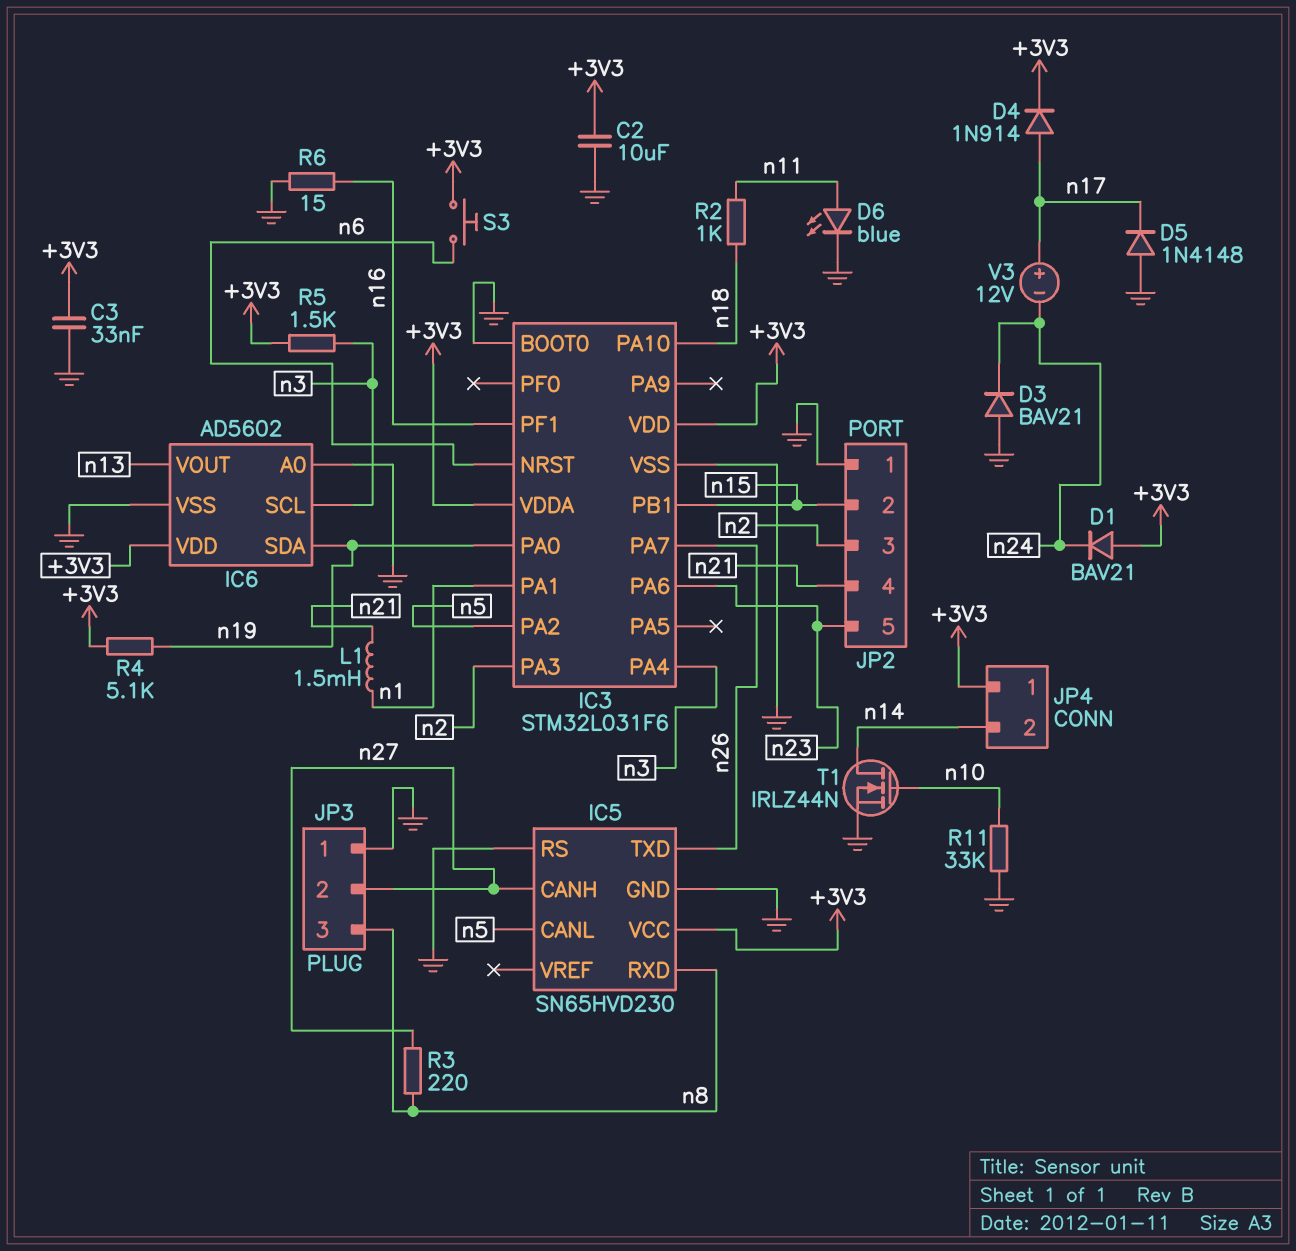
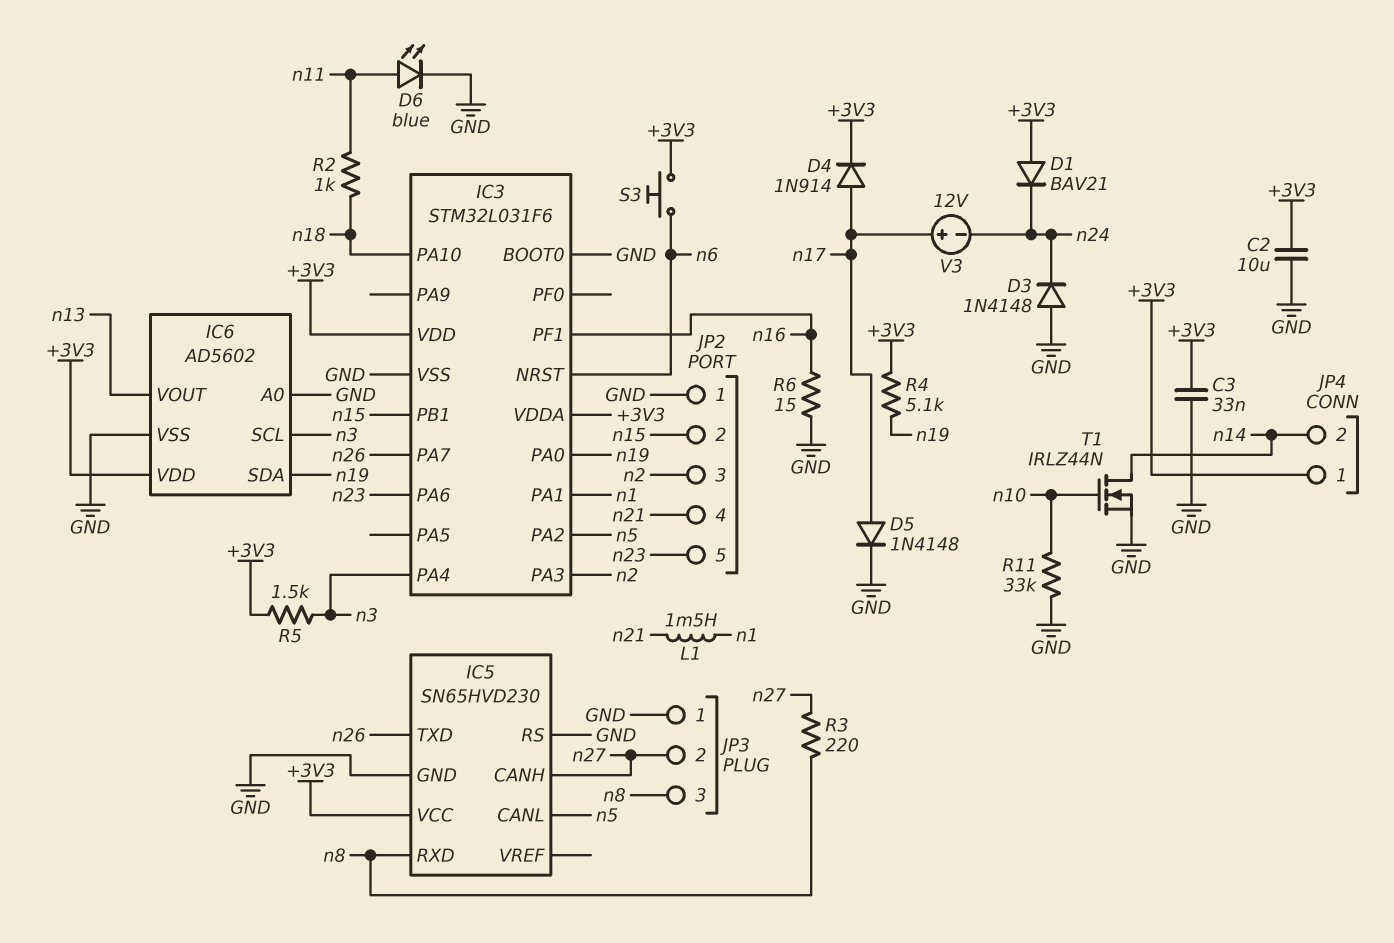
D3: diode BAV21 (A GND, K n24) -> diode 1N4148 (A GND, K n24)
D5: diode 1N4148 (A GND, K n17) -> diode 1N4148 (A n17, K GND)

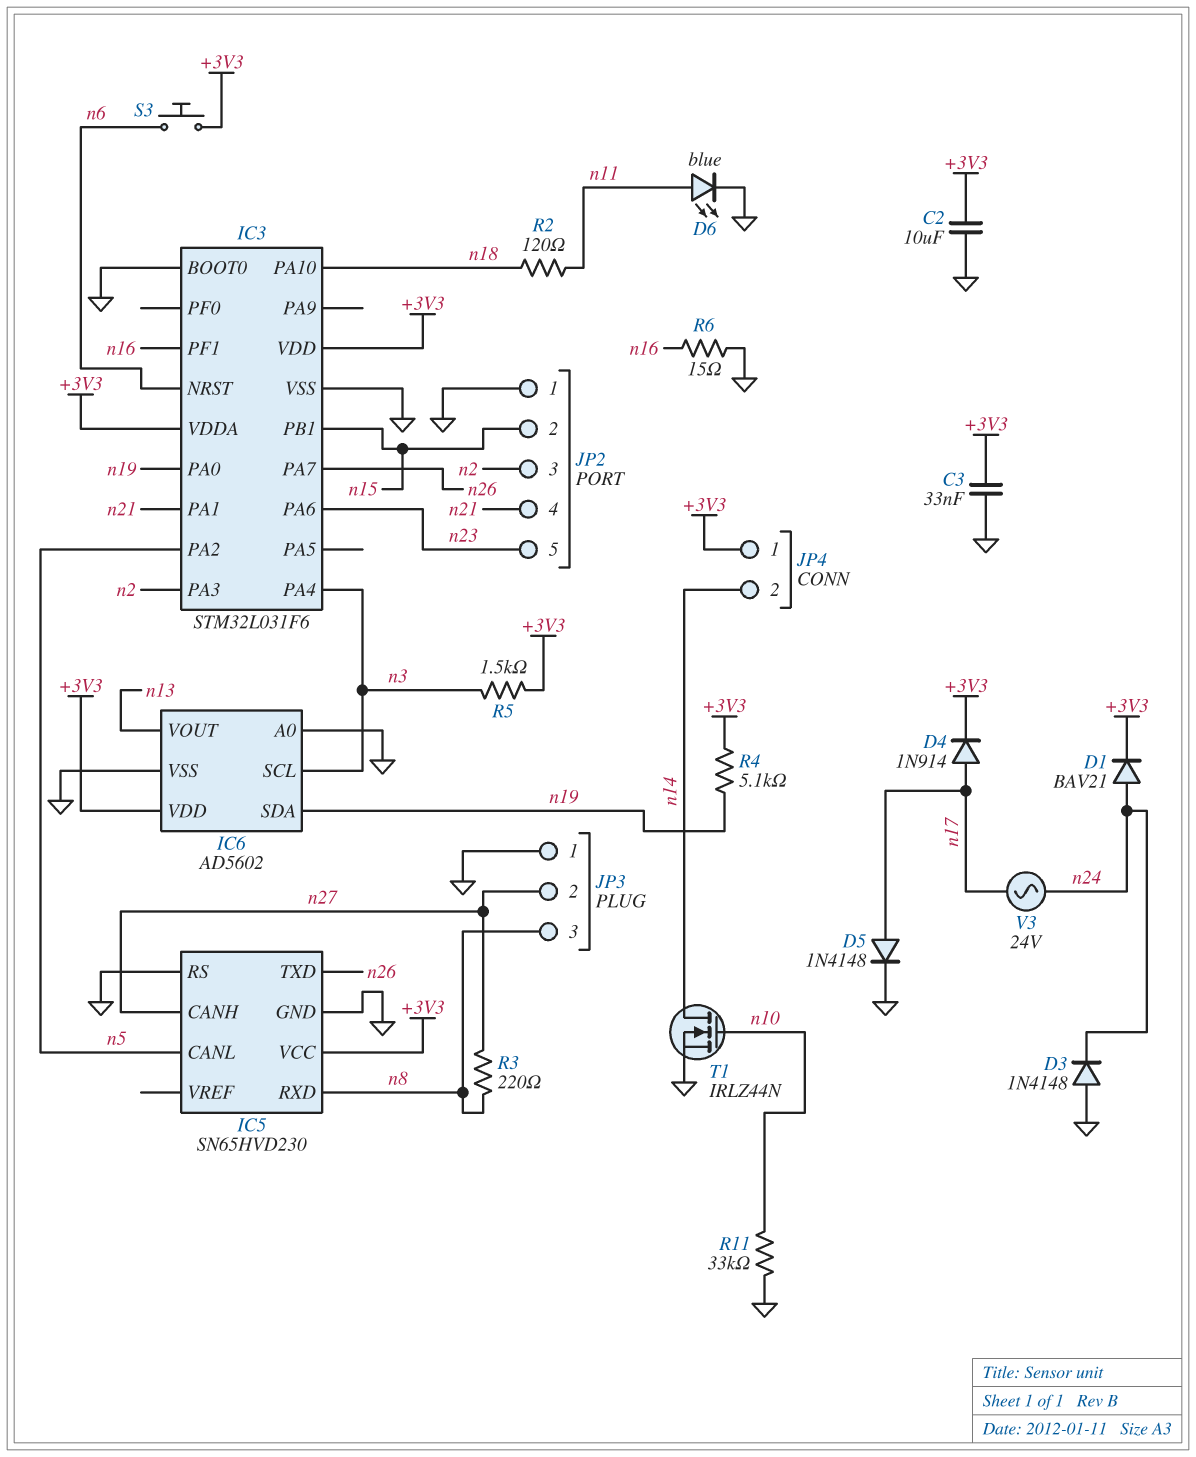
D1: diode BAV21 (A +3V3, K n24) -> diode BAV21 (A n24, K +3V3)
IC3 pin PA1: n1 -> n21
L1: 1.5mH (n1, n21) -> none
R2: 1k (n11, n18) -> 120 (n11, n18)
V3: 12V (plus n17, minus n24) -> AC 24V (n17, n24)

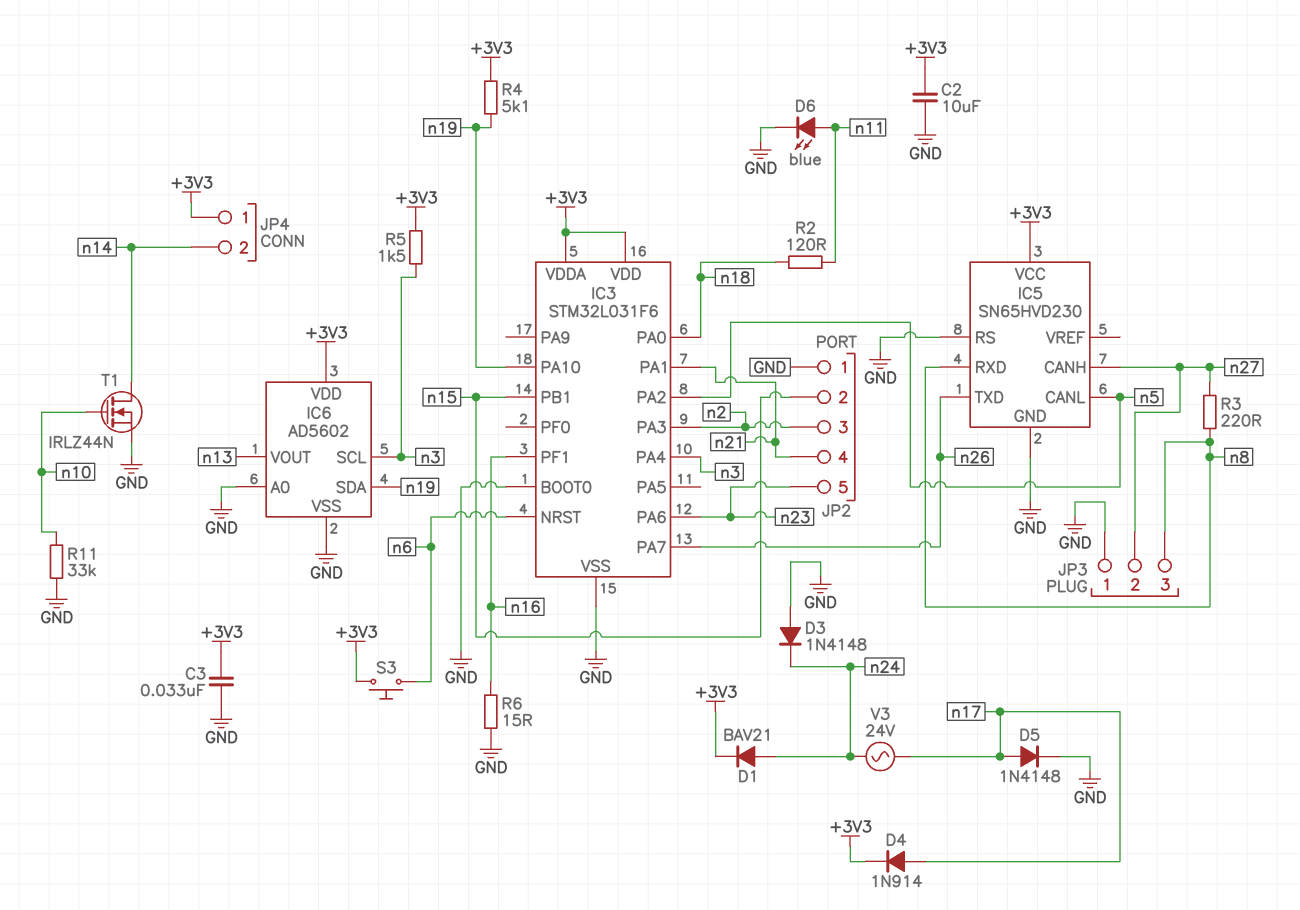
IC3 pin PA0: n19 -> n18
IC3 pin PA10: n18 -> n19

